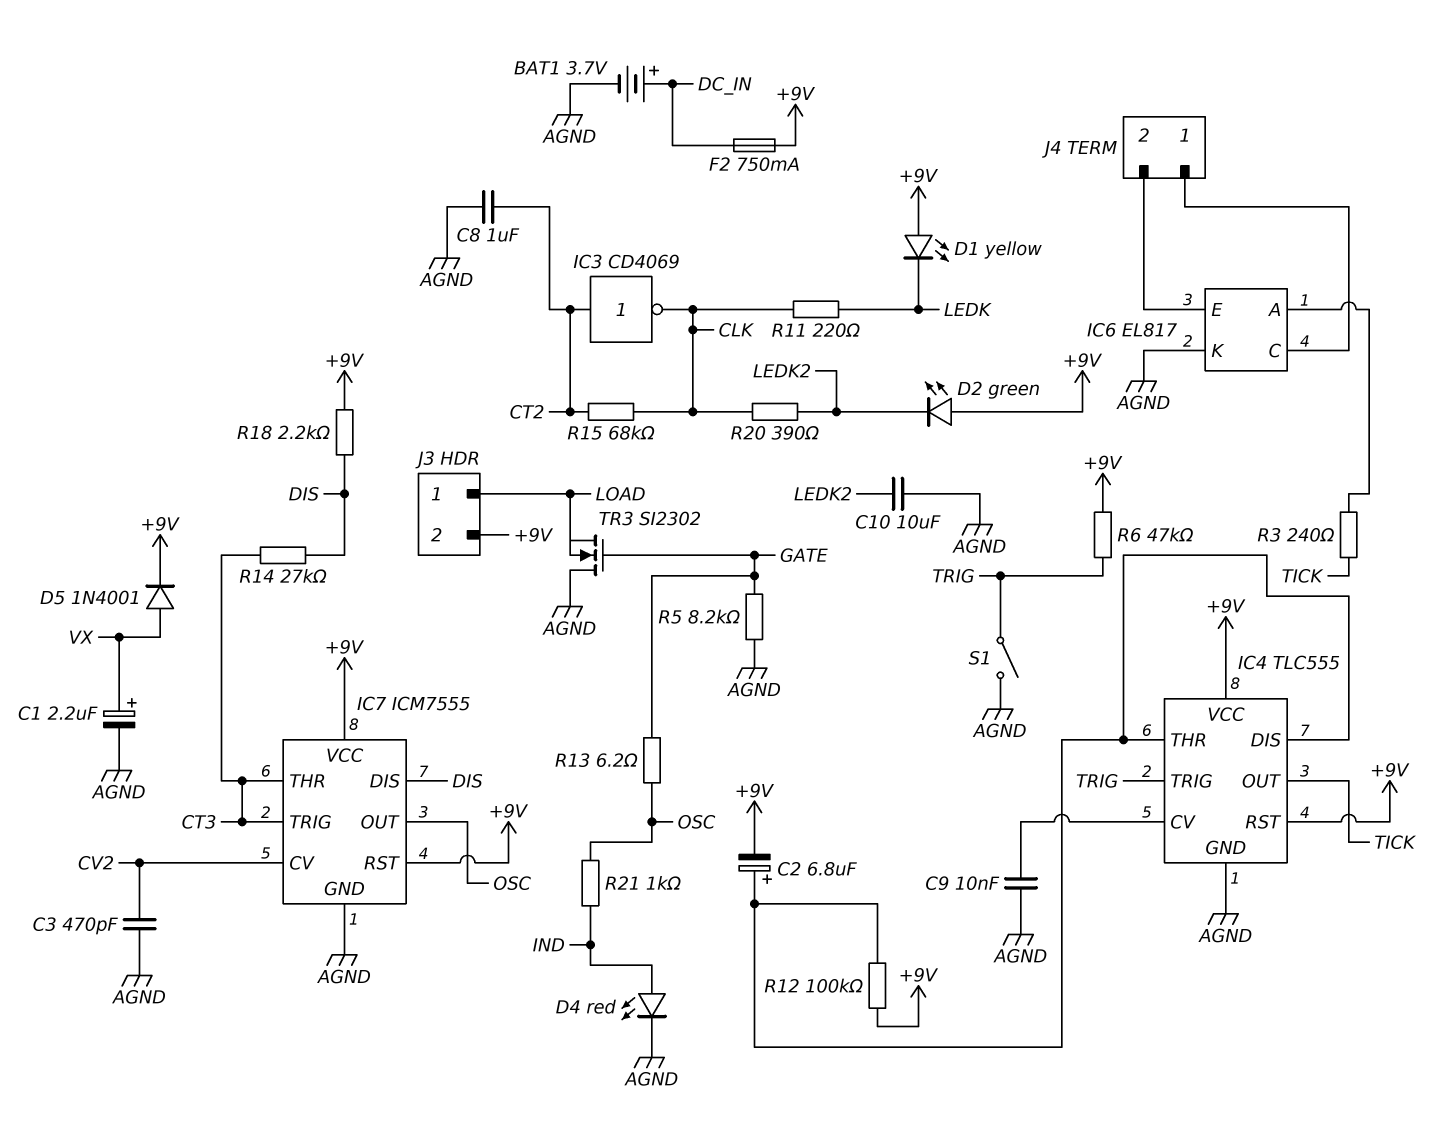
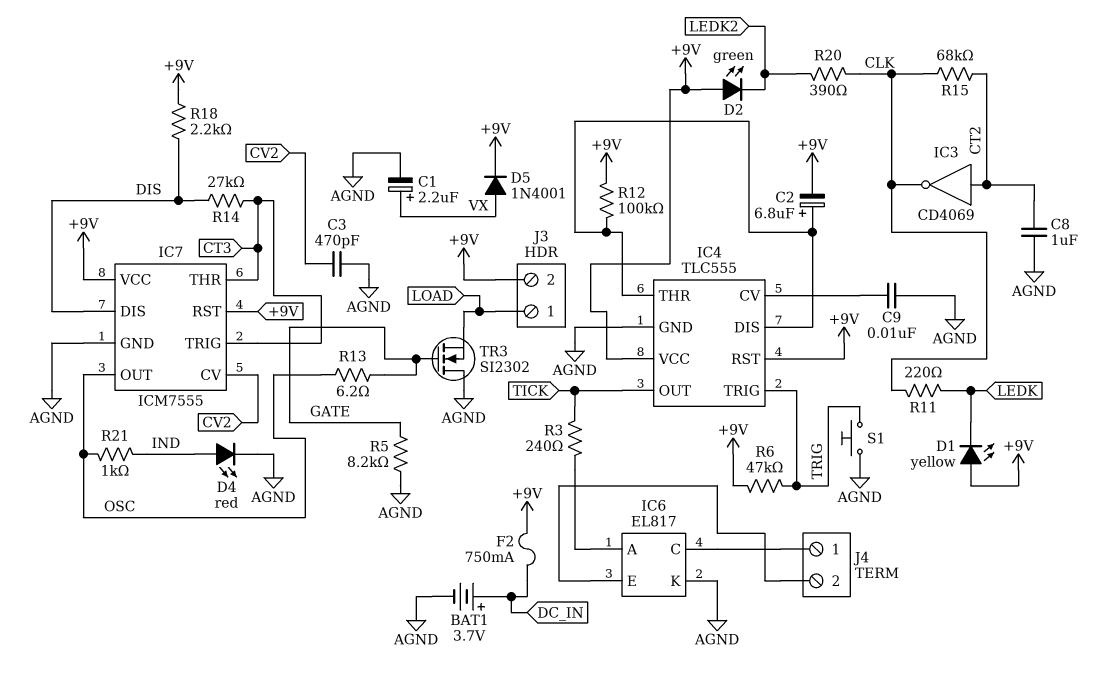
C10: 10uF (AGND, LEDK2) -> none
S1: switch (AGND, TRIG) -> button (AGND, TRIG)

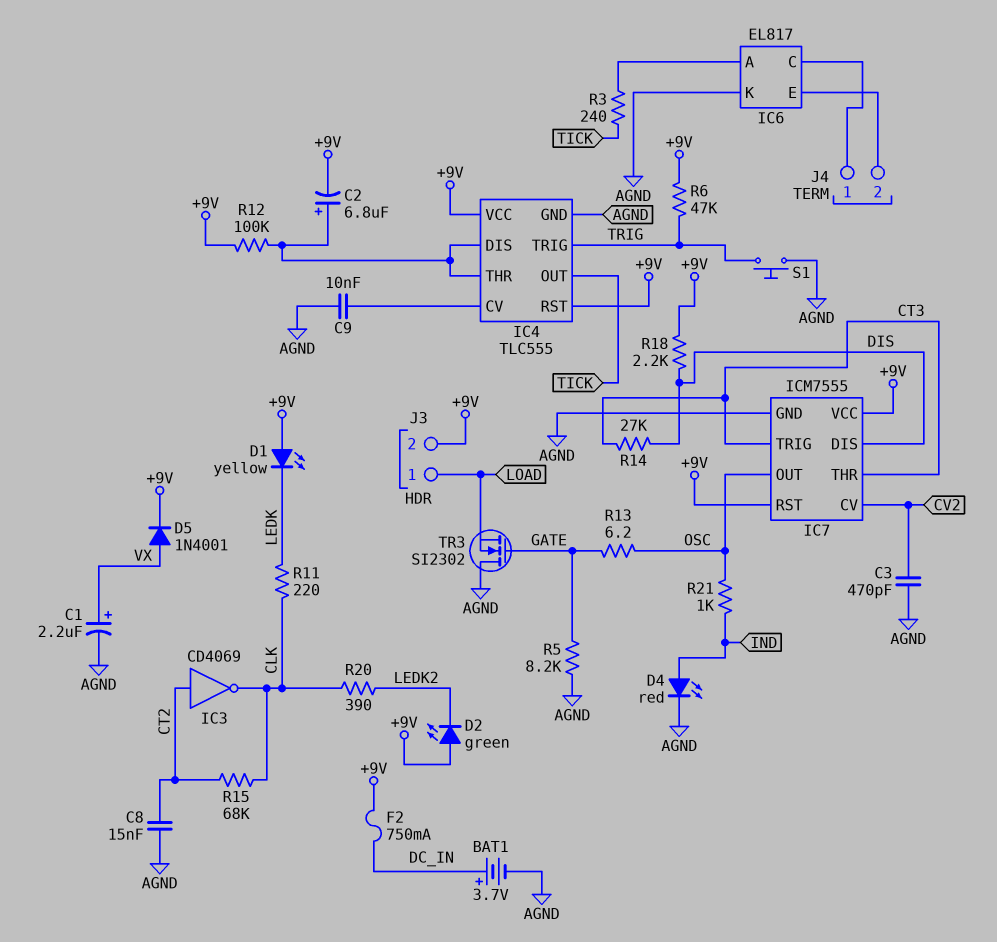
C8: 1uF (AGND, CT2) -> 15nF (AGND, CT2)

